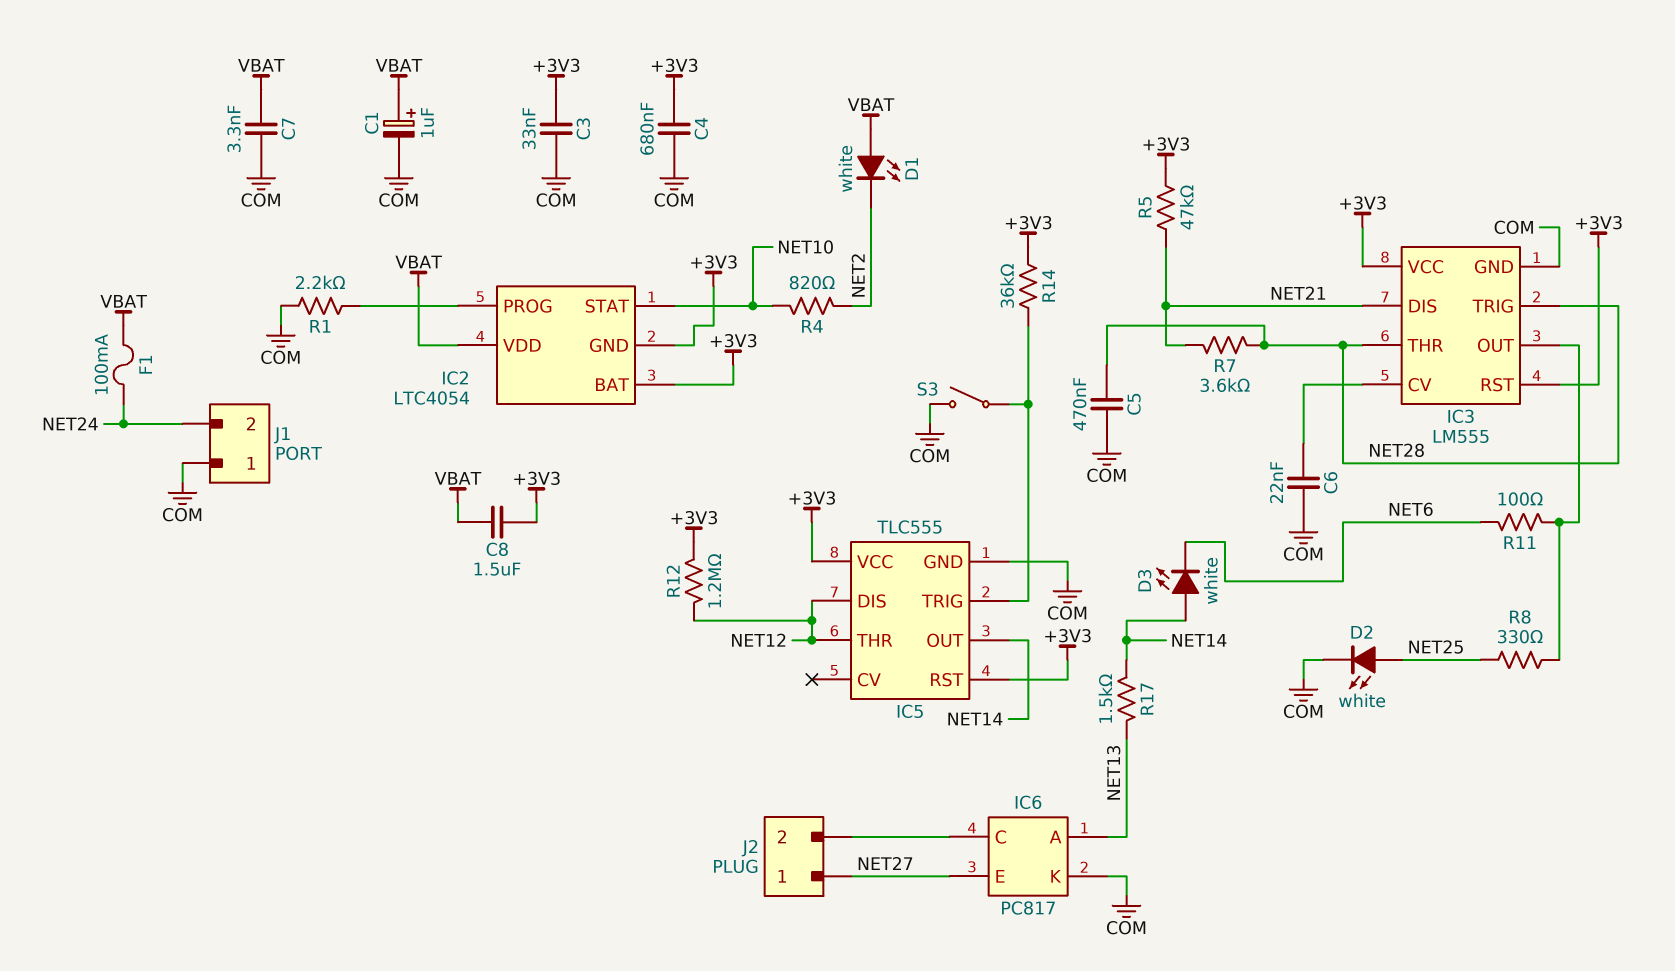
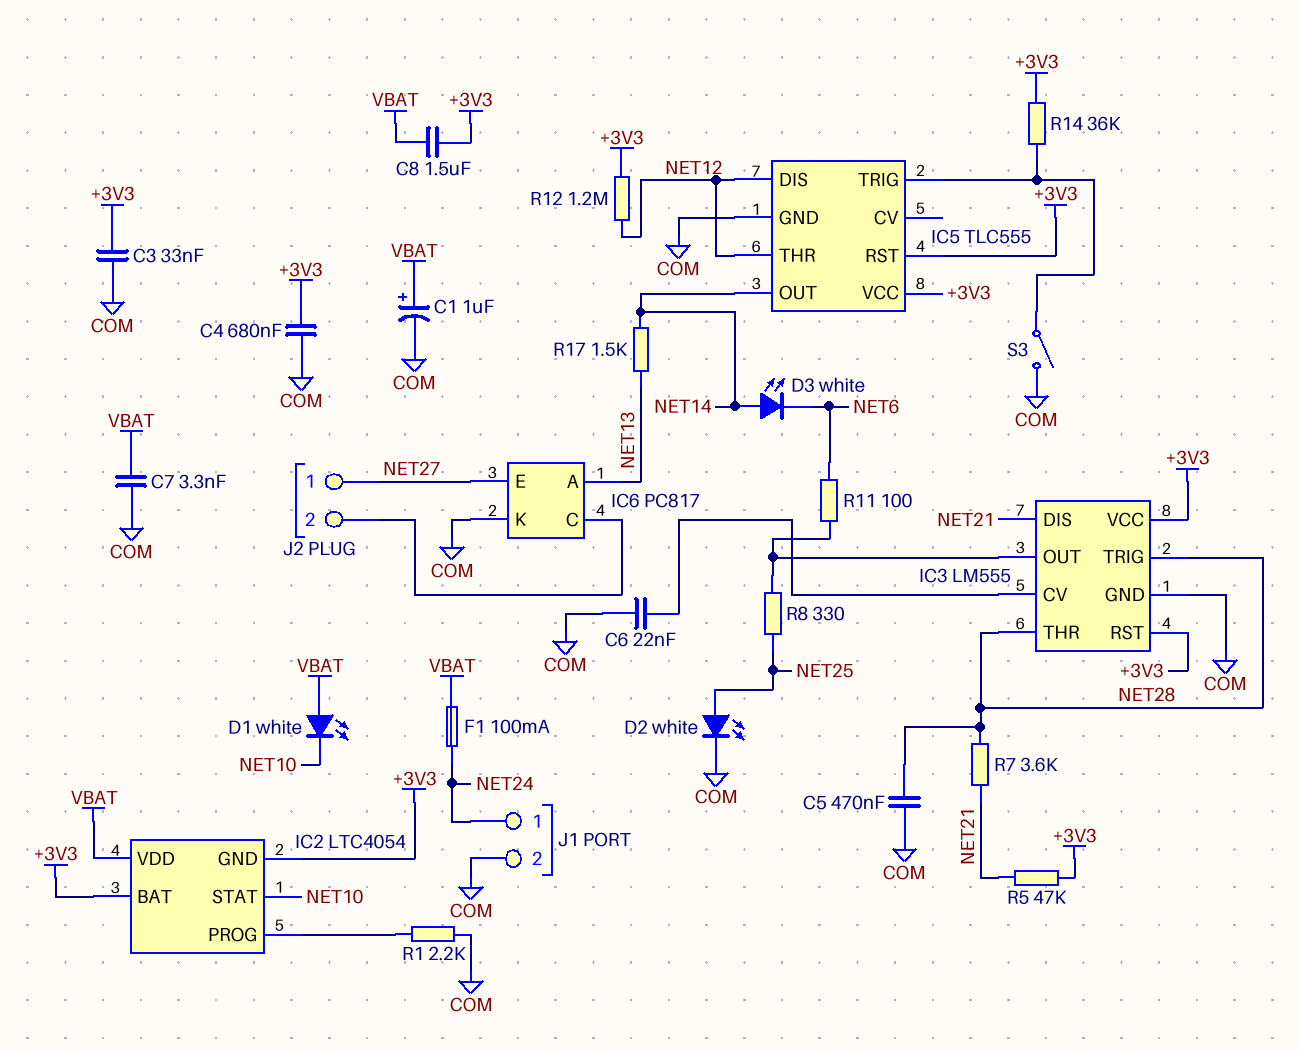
D1: LED white (A VBAT, K NET2) -> LED white (A VBAT, K NET10)
J1 pin 1: COM -> NET24
J1 pin 2: NET24 -> COM
R4: 820 (NET2, NET10) -> none

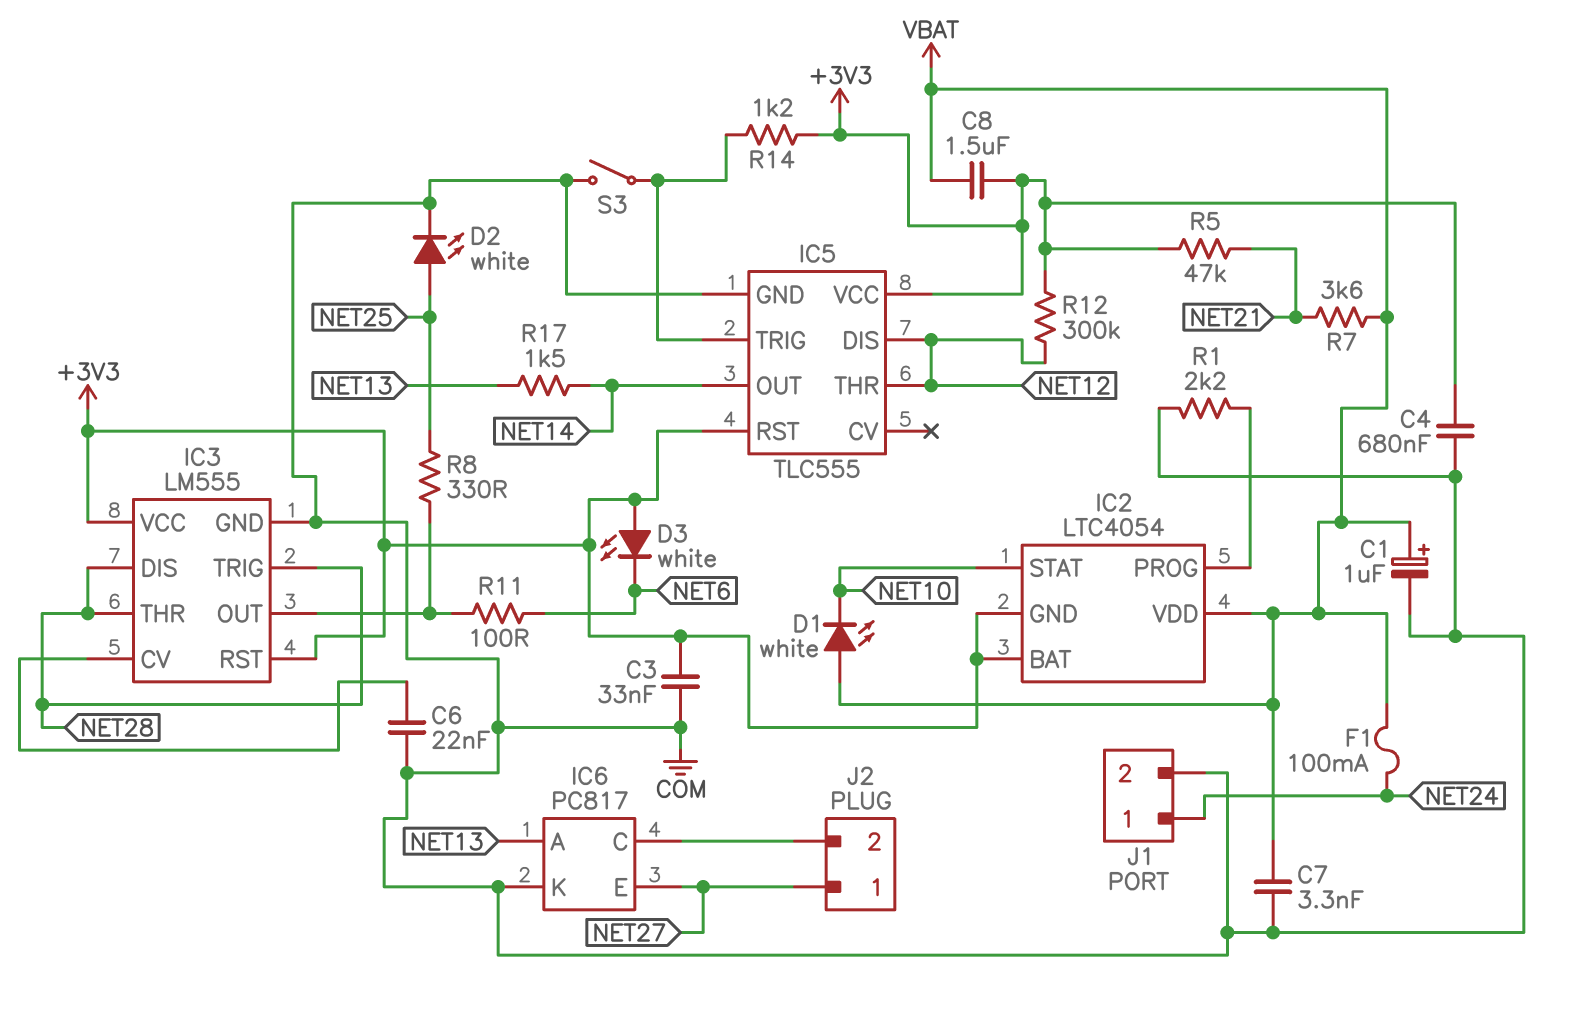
C5: 470nF (COM, NET28) -> none
D3: LED white (A NET14, K NET6) -> LED white (A +3V3, K NET6)
IC3 pin DIS: NET21 -> NET28
R7: 3.6k (NET21, NET28) -> 3.6k (NET21, VBAT)
R12: 1.2M (+3V3, NET12) -> 300k (+3V3, NET12)
R14: 36k (+3V3, IC5/TRIG) -> 1.2k (+3V3, IC5/TRIG)

